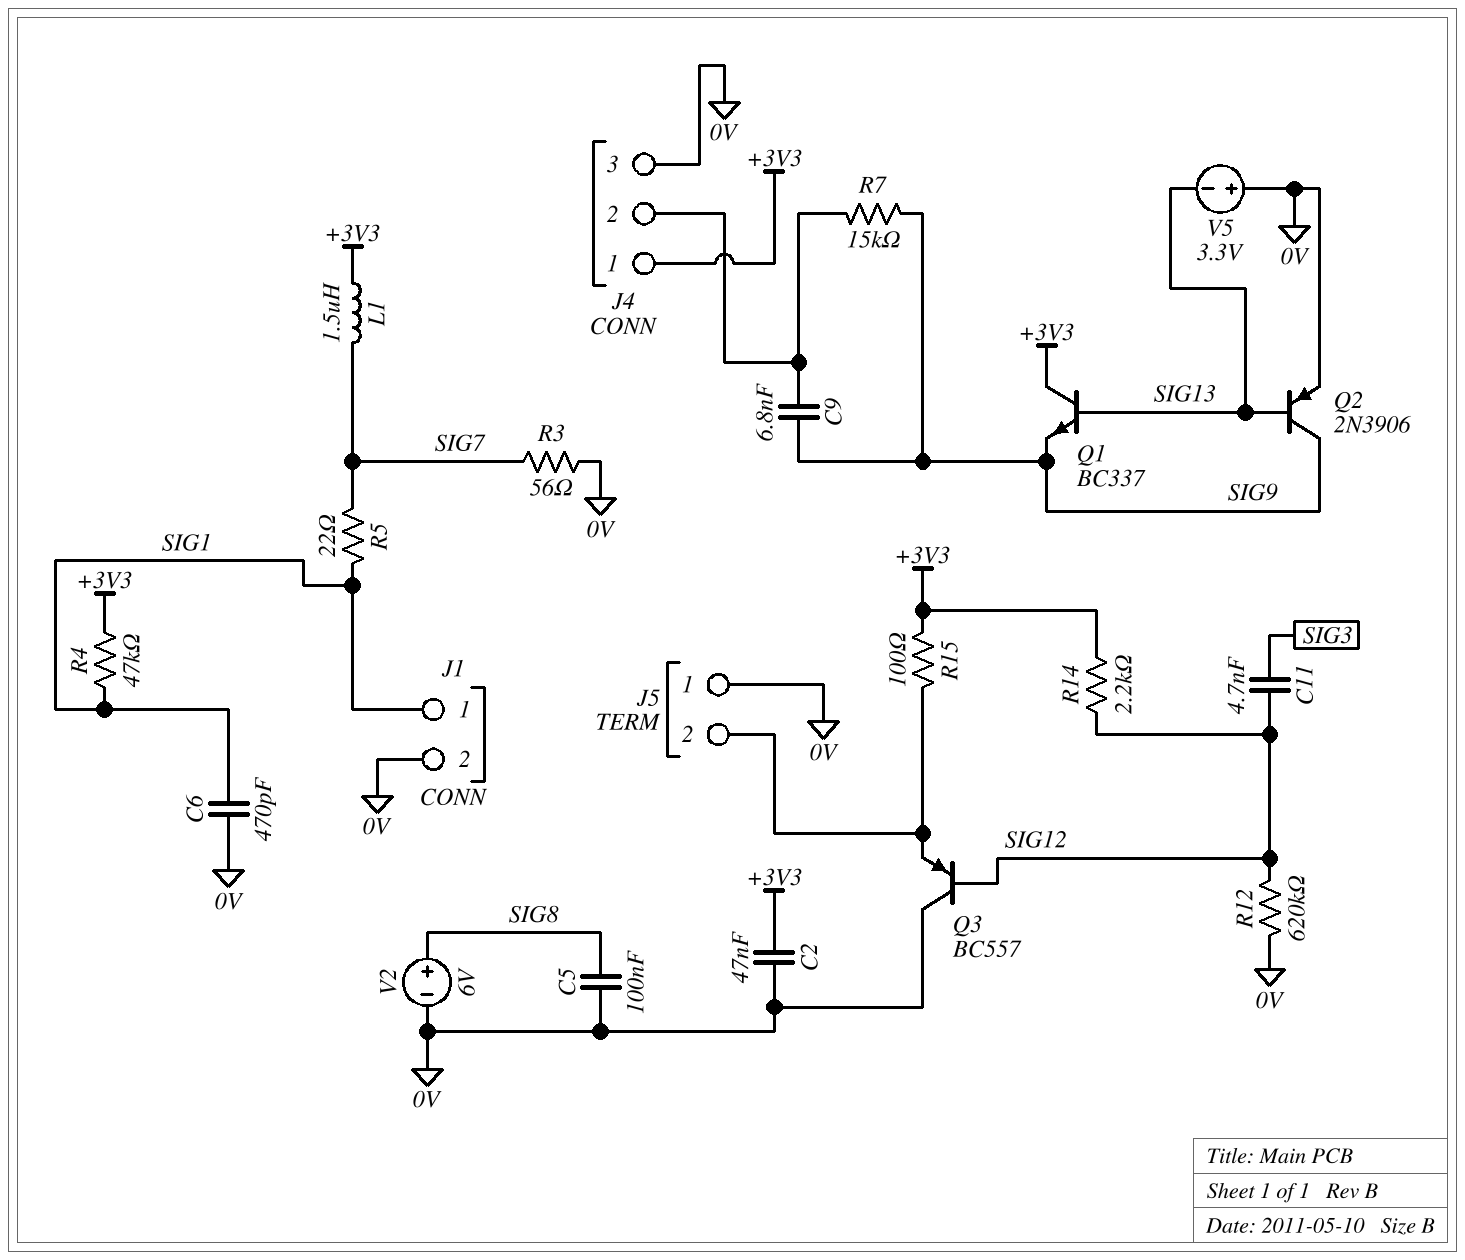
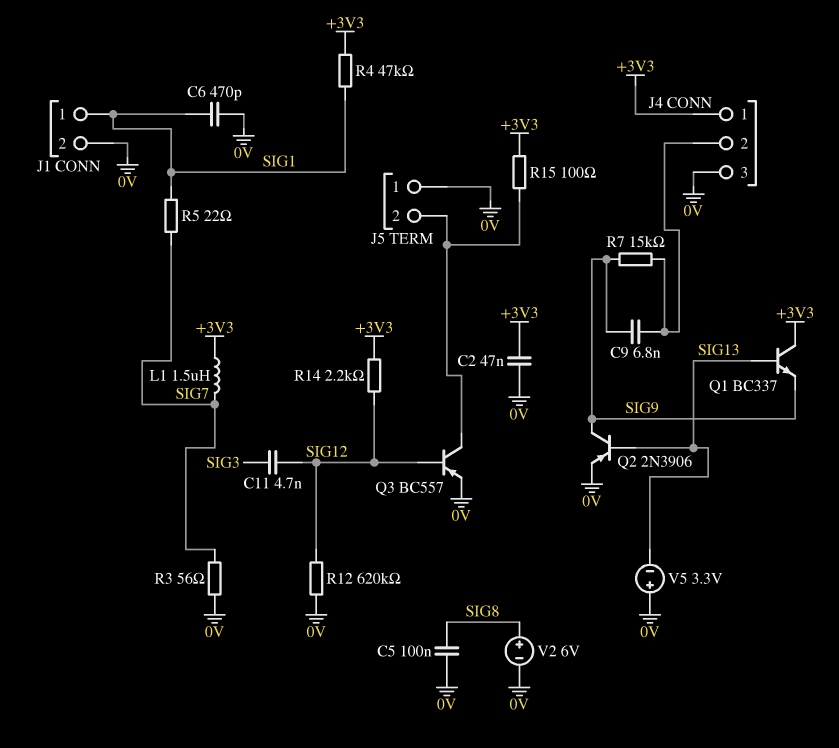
Q3: PNP BC557 (B SIG12, C 0V, E J5/2) -> PNP BC557 (B SIG12, C J5/2, E 0V)

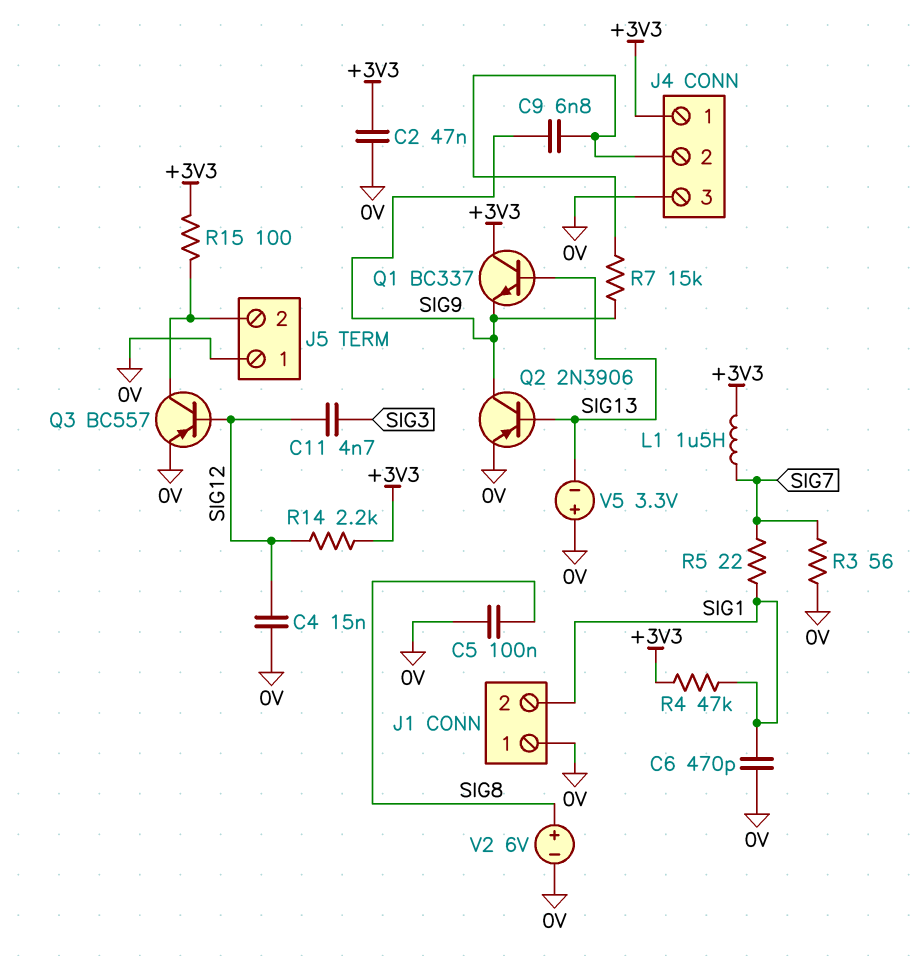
C4: none -> 15nF (0V, SIG12)
J1 pin 1: SIG1 -> 0V
J1 pin 2: 0V -> SIG1
R12: 620k (0V, SIG12) -> none

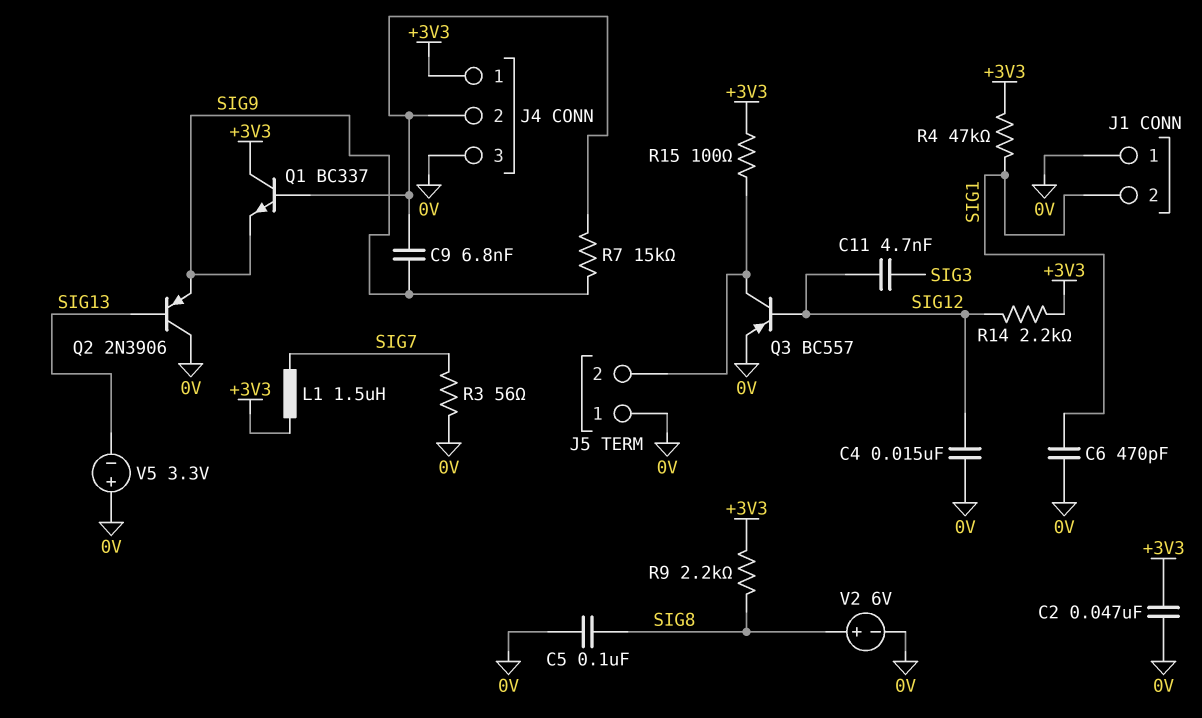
Q1: NPN BC337 (B SIG13, C +3V3, E SIG9) -> NPN BC337 (B J4/2, C +3V3, E SIG9)
Q2: PNP 2N3906 (B SIG13, C SIG9, E 0V) -> PNP 2N3906 (B SIG13, C 0V, E SIG9)
R5: 22 (SIG1, SIG7) -> none
R9: none -> 2.2k (+3V3, SIG8)

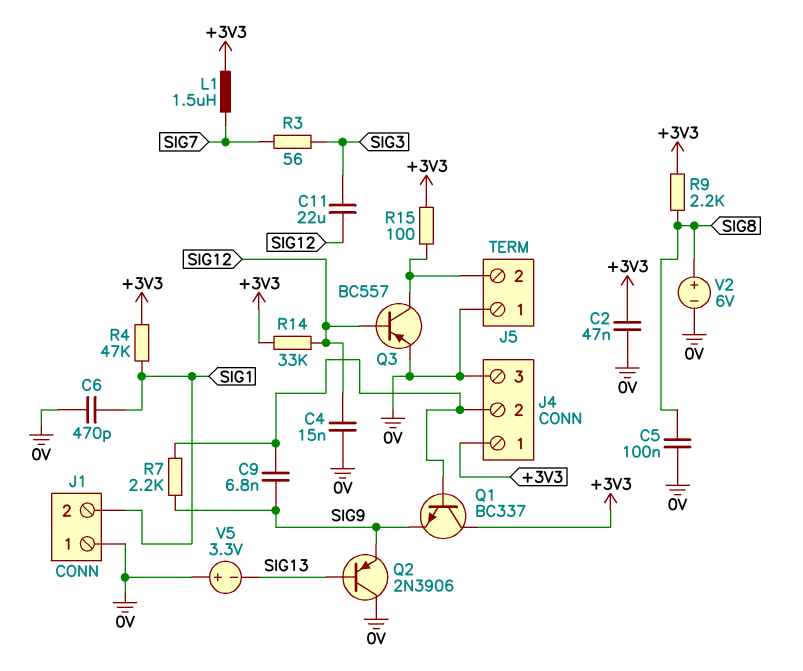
C11: 4.7nF (SIG3, SIG12) -> 22uF (SIG3, SIG12)
R3: 56 (0V, SIG7) -> 56 (SIG3, SIG7)
R7: 15k (J4/2, SIG9) -> 2.2k (J4/2, SIG9)
R14: 2.2k (+3V3, SIG12) -> 33k (+3V3, SIG12)

